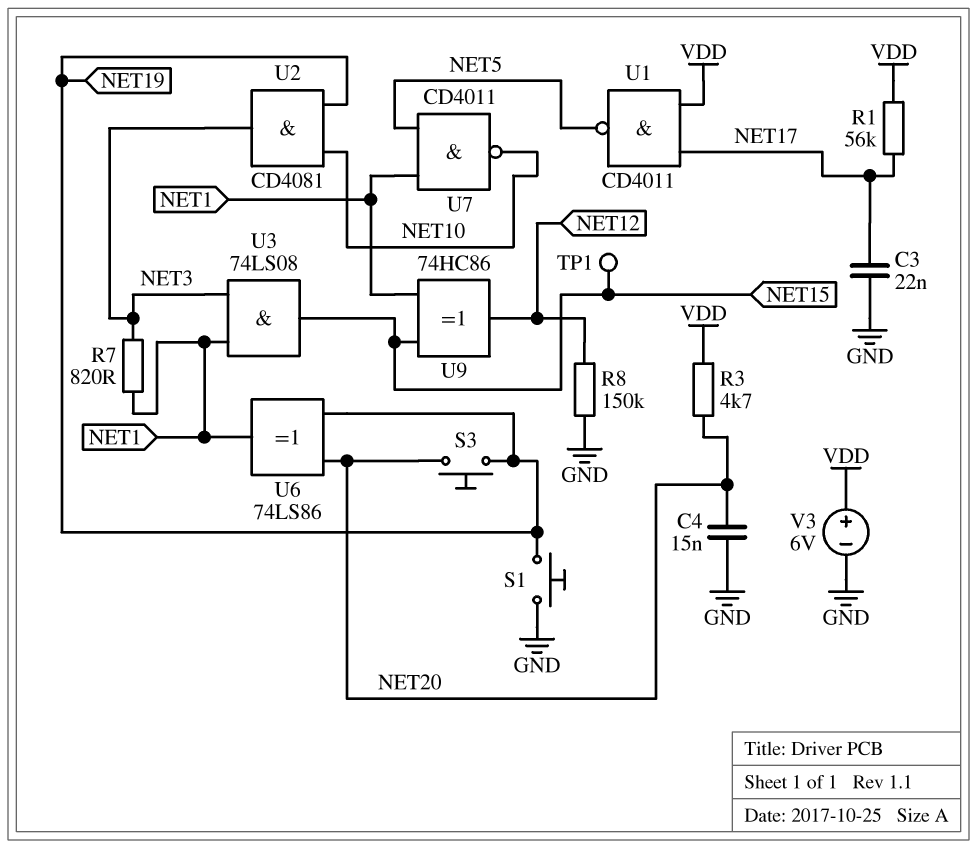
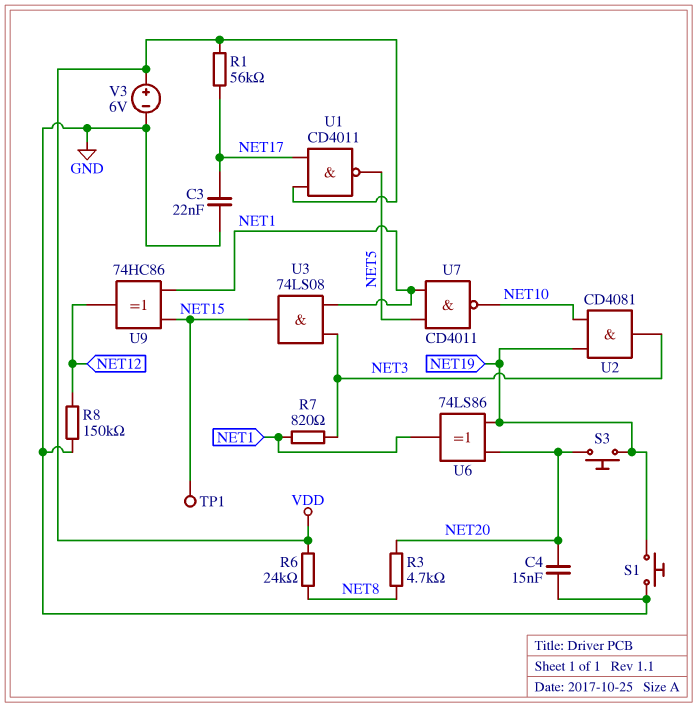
R3: 4.7k (NET20, VDD) -> 4.7k (NET8, NET20)
R6: none -> 24k (NET8, VDD)

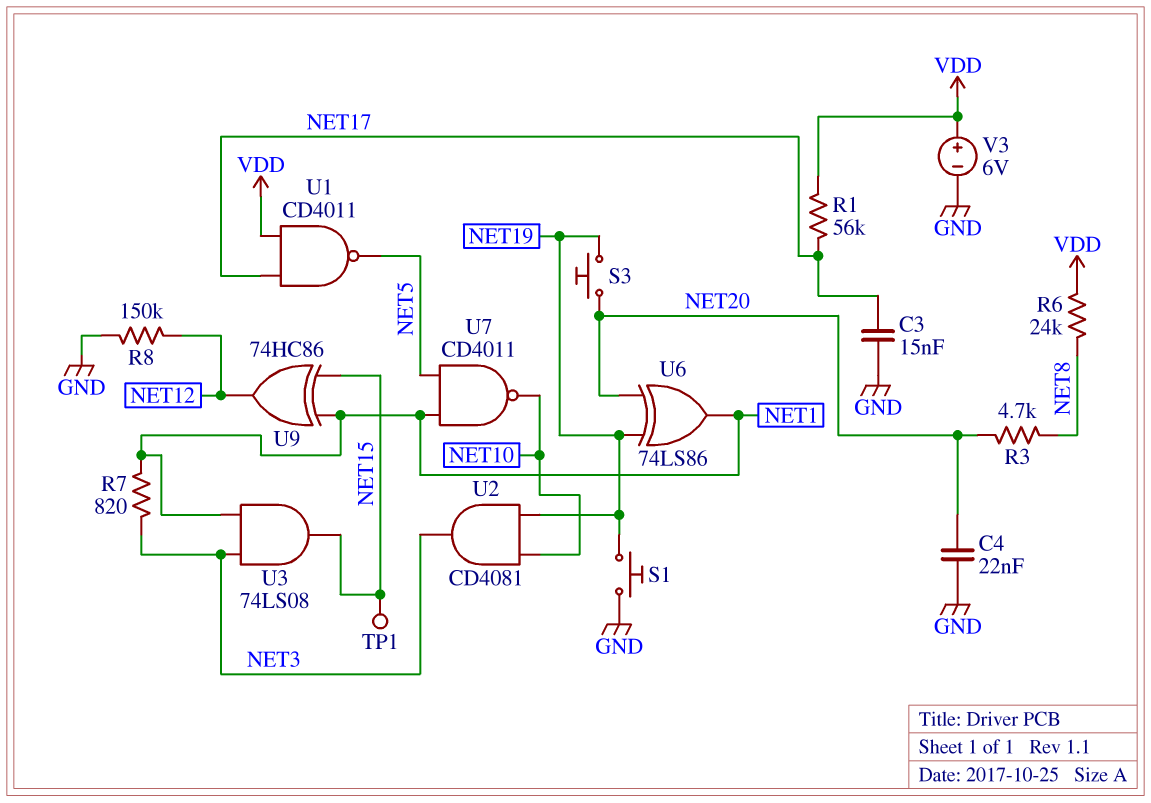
C3: 22nF (GND, NET17) -> 15nF (GND, NET17)
C4: 15nF (GND, NET20) -> 22nF (GND, NET20)

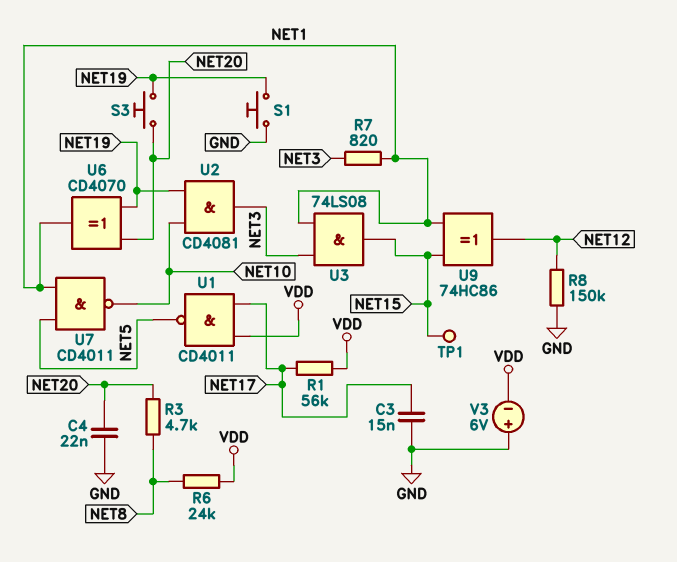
U6: XOR 74LS86 (in NET19, in NET20, out NET1) -> XOR CD4070 (in NET19, in NET20, out NET1)
V3: 6V (plus VDD, minus GND) -> 6V (plus GND, minus VDD)

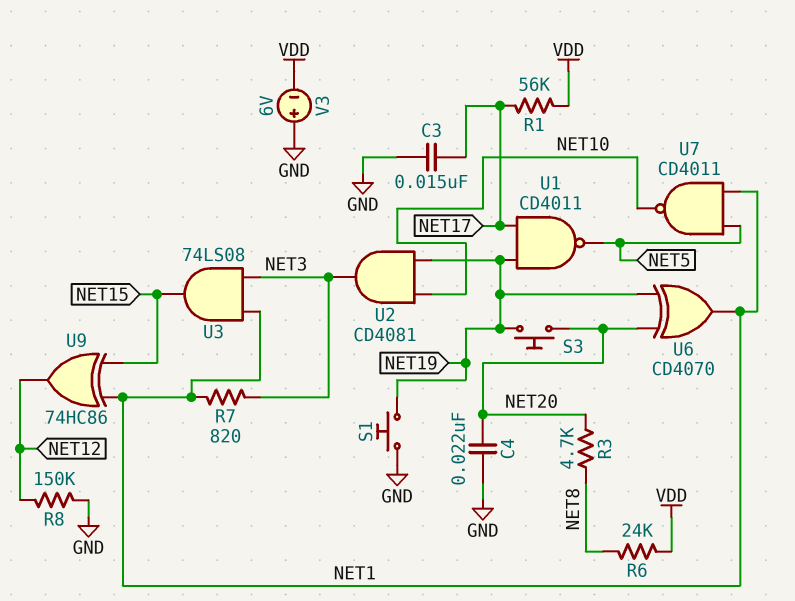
TP1: test point (NET15) -> none
U1: NAND CD4011 (in NET17, in VDD, out NET5) -> NAND CD4011 (in NET17, in NET19, out NET5)

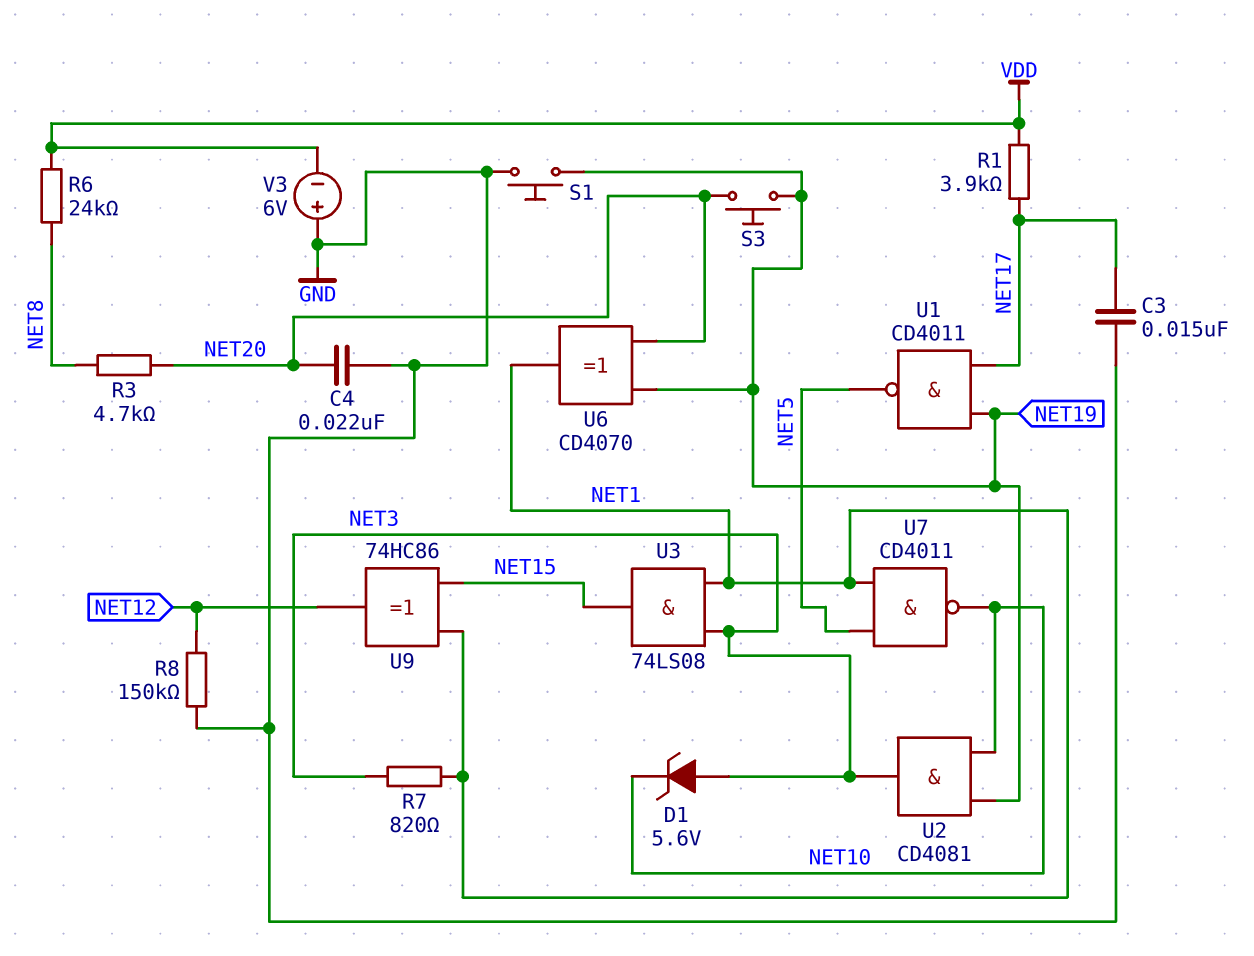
D1: none -> zener 5.6V (A NET3, K NET10)
R1: 56k (NET17, VDD) -> 3.9k (NET17, VDD)

